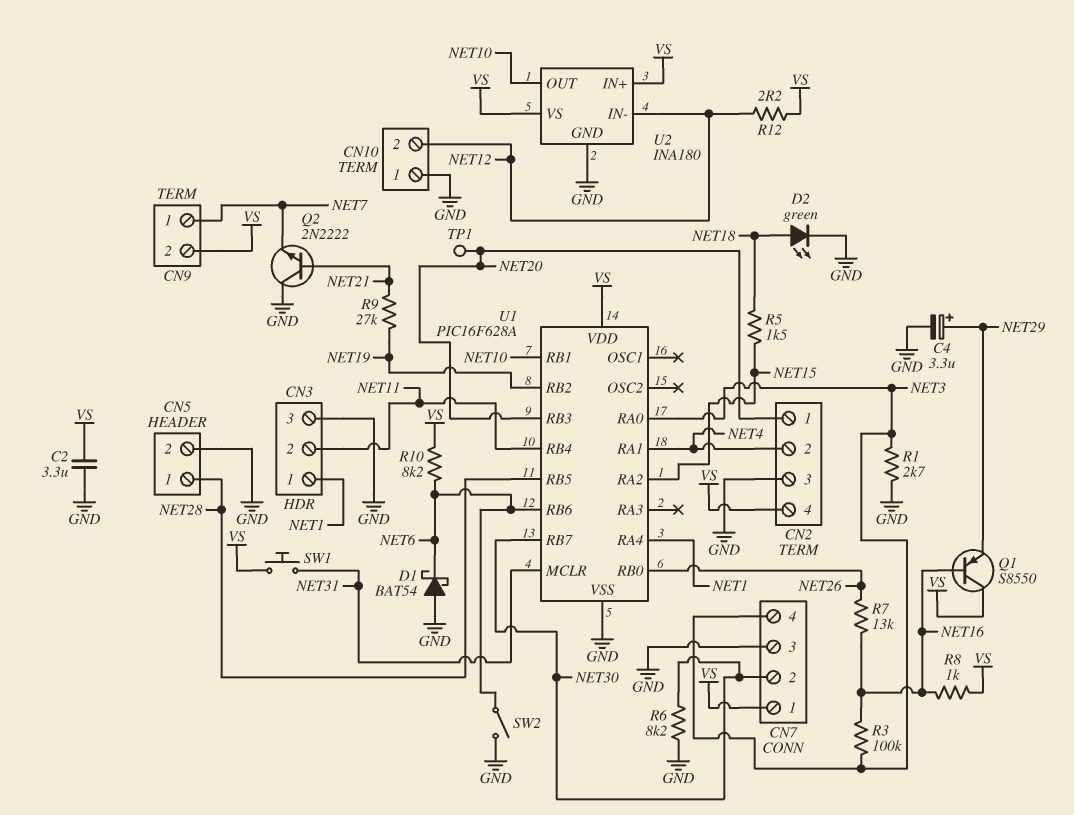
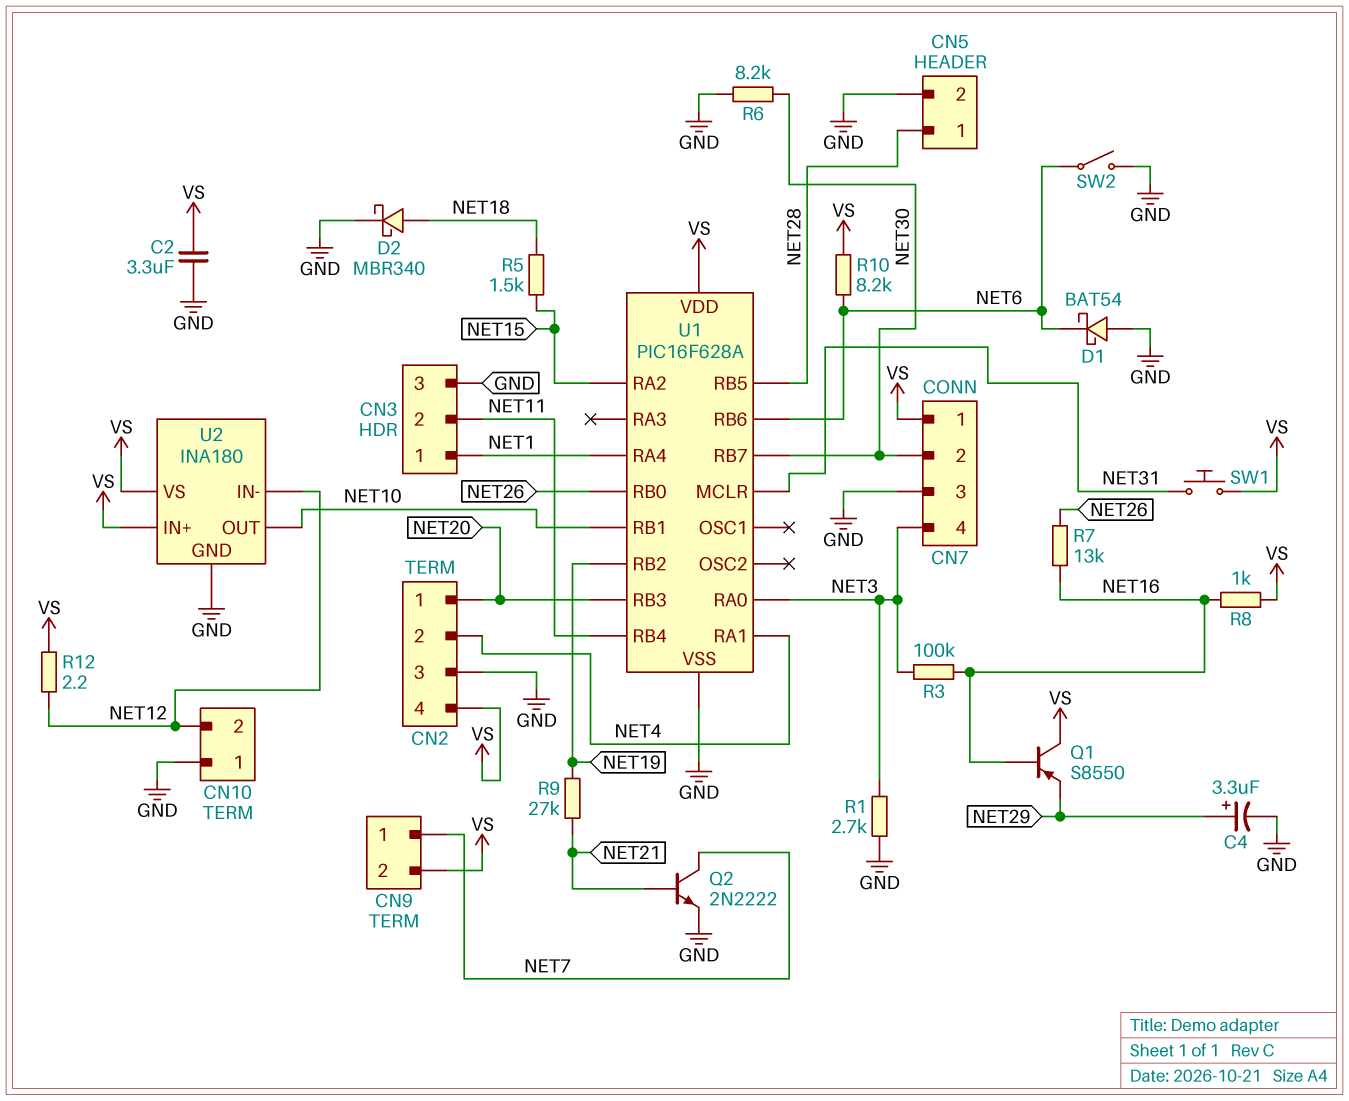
D2: LED green (A NET18, K GND) -> schottky MBR340 (A NET18, K GND)
Q2: NPN 2N2222 (B NET21, C GND, E NET7) -> NPN 2N2222 (B NET21, C NET7, E GND)
TP1: test point (NET20) -> none

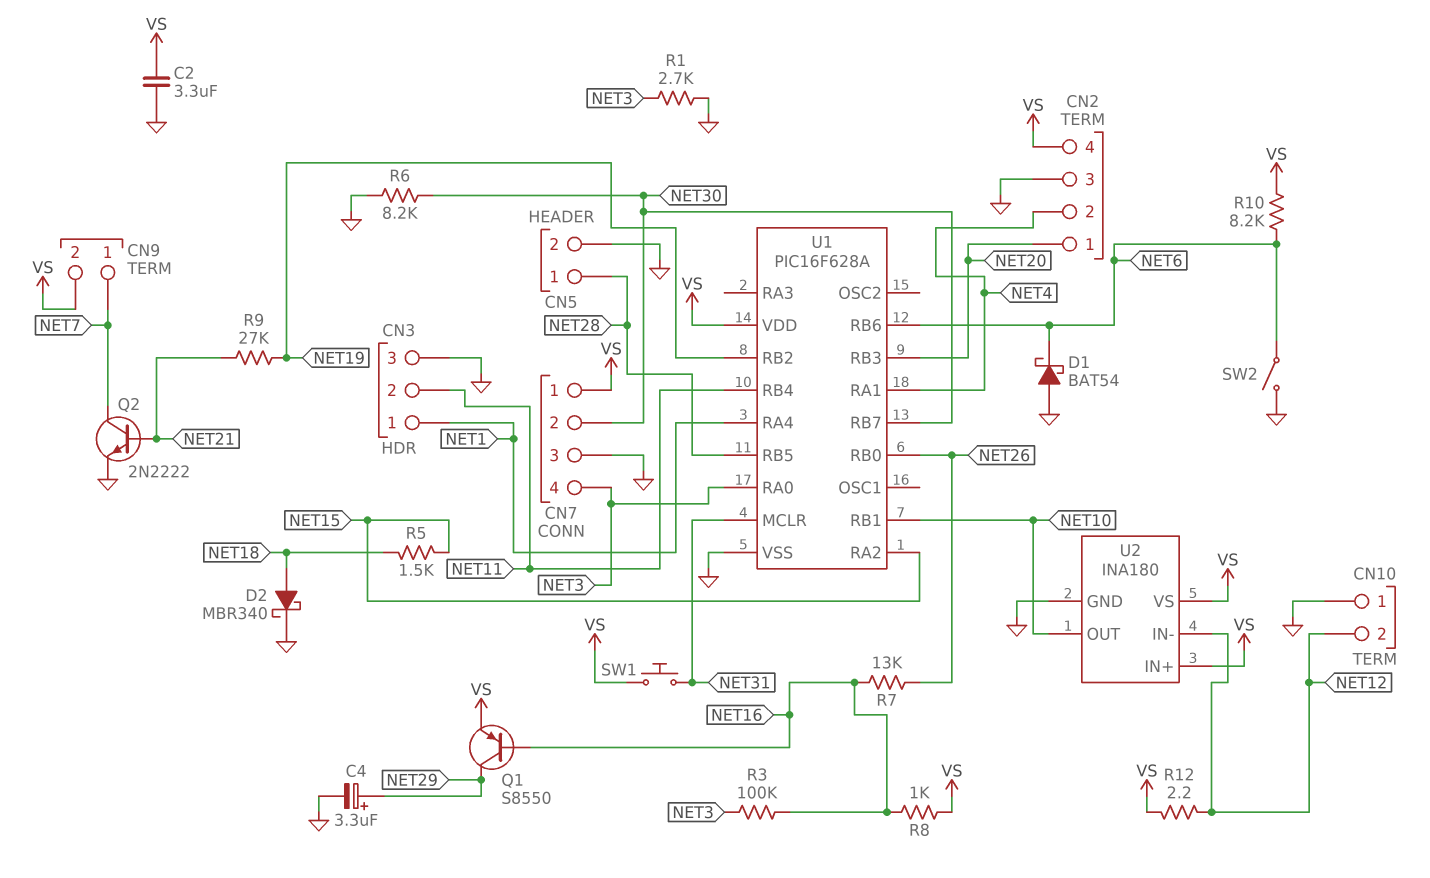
Q1: PNP S8550 (B NET16, C VS, E NET29) -> PNP S8550 (B NET16, C NET29, E VS)

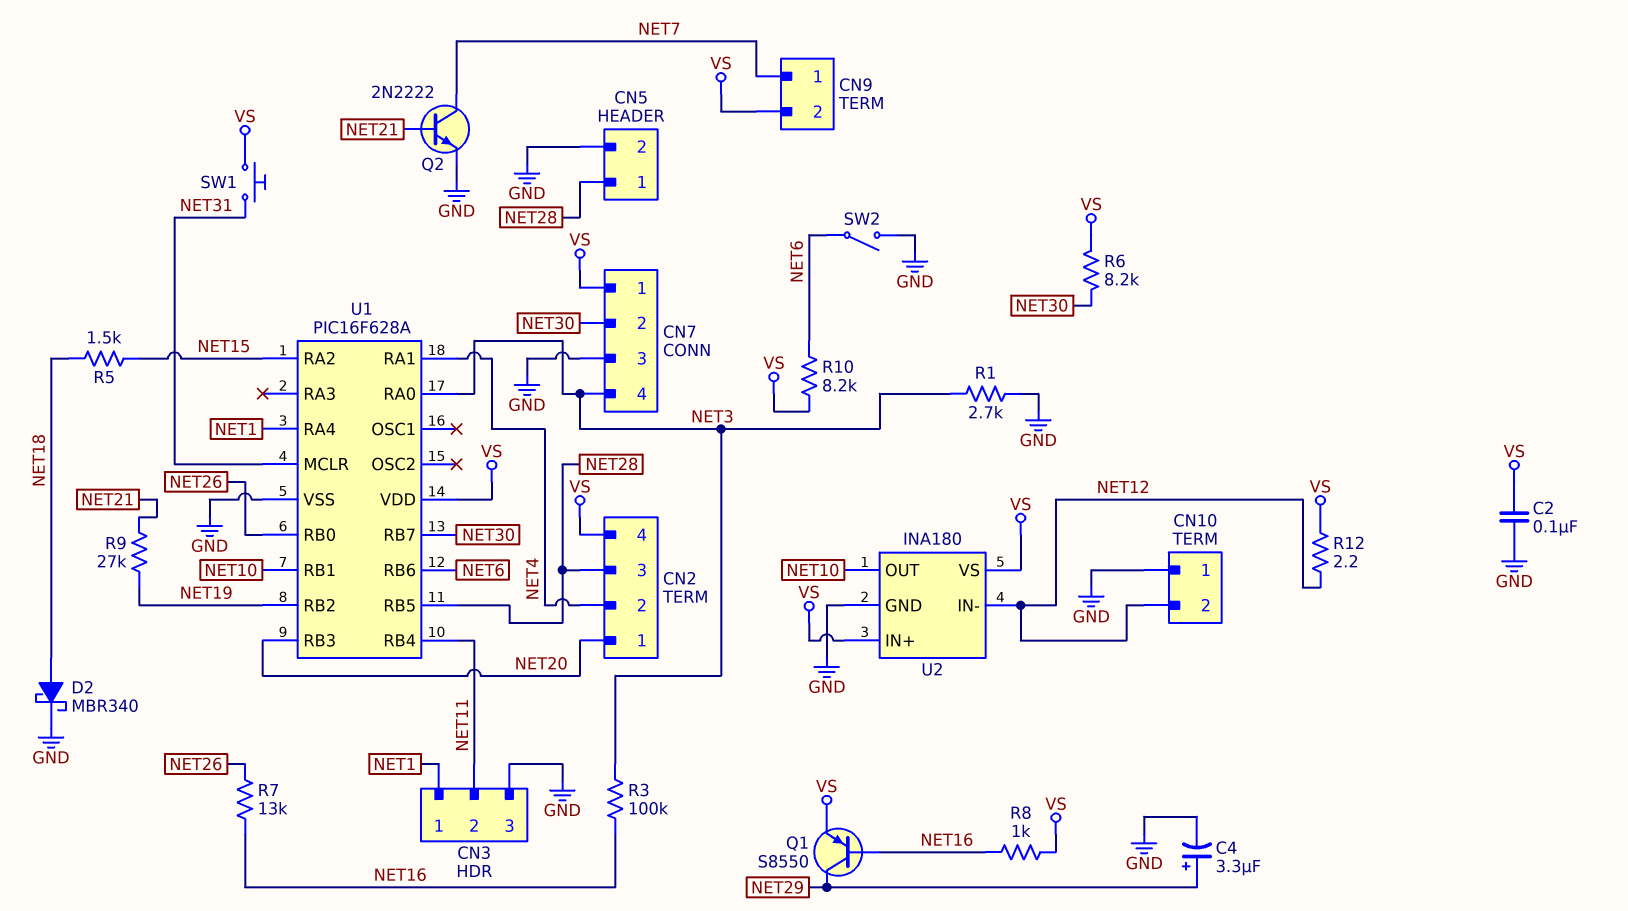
C2: 3.3uF (GND, VS) -> 100nF (GND, VS)
CN2 pin 3: GND -> NET28
D1: schottky BAT54 (A GND, K NET6) -> none
R6: 8.2k (GND, NET30) -> 8.2k (NET30, VS)

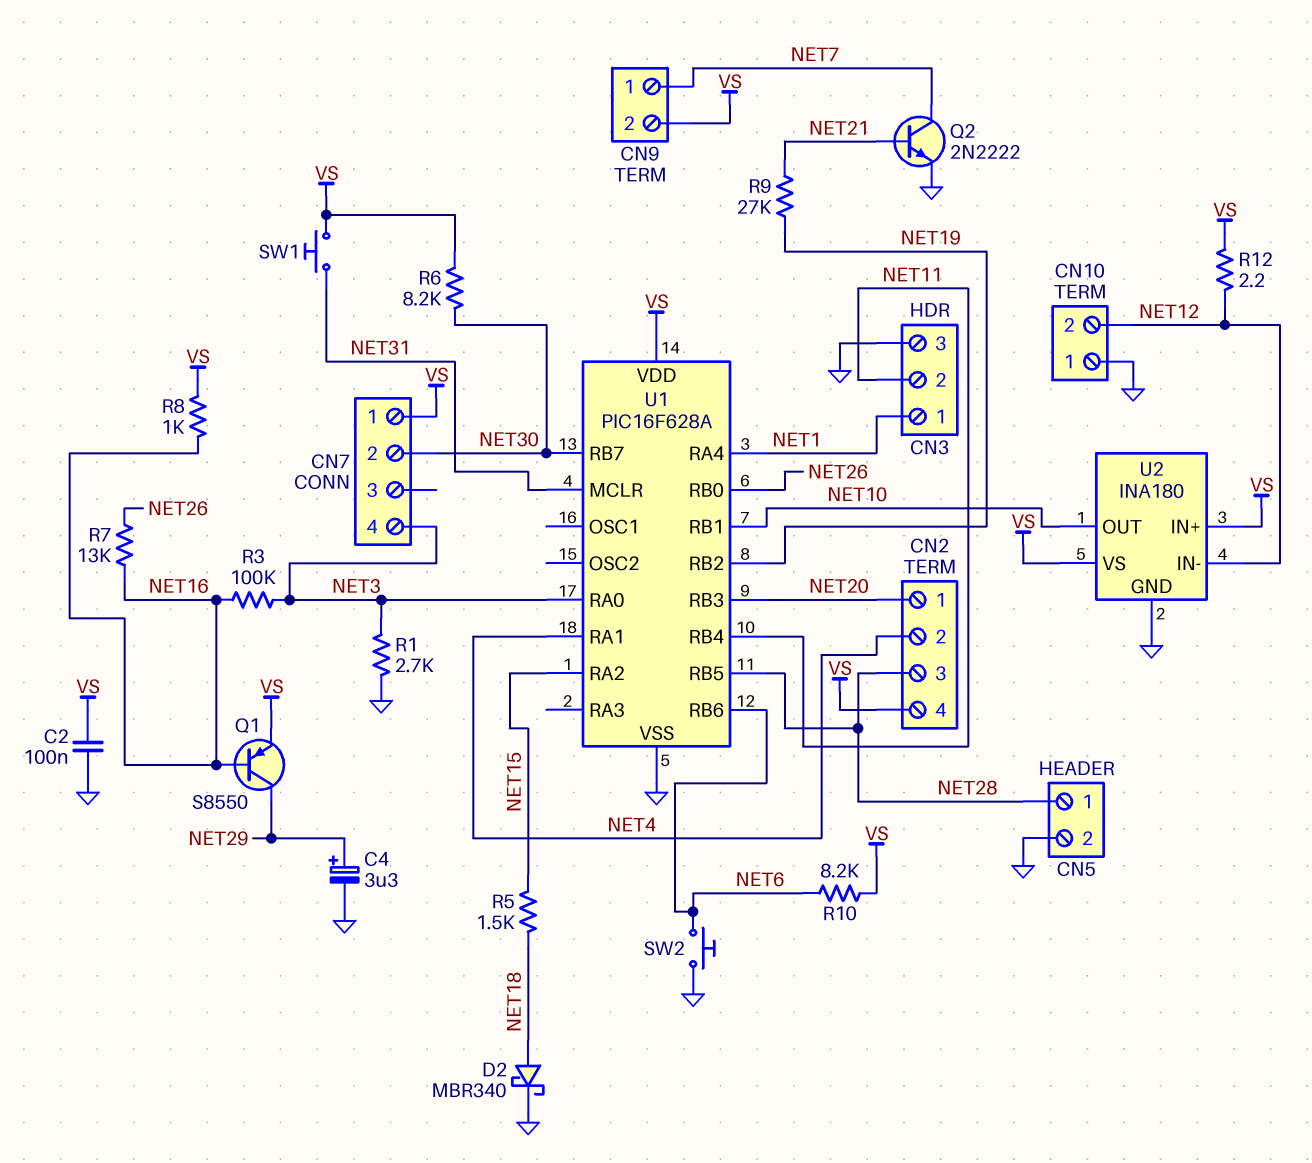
CN7 pin 3: GND -> none
SW2: switch (GND, NET6) -> button (GND, NET6)

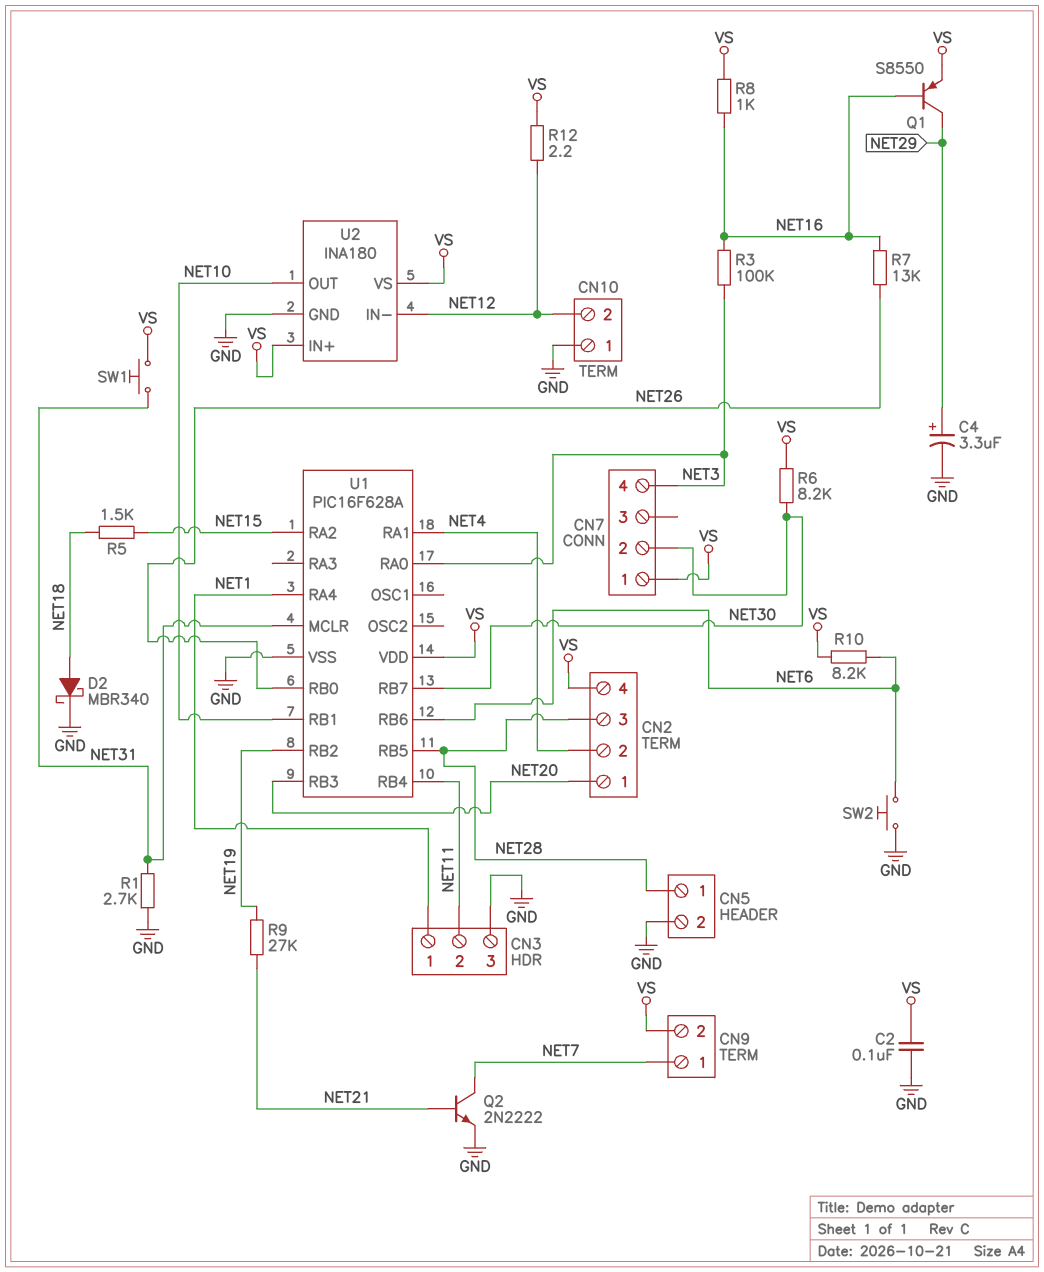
R1: 2.7k (GND, NET3) -> 2.7k (GND, NET31)

